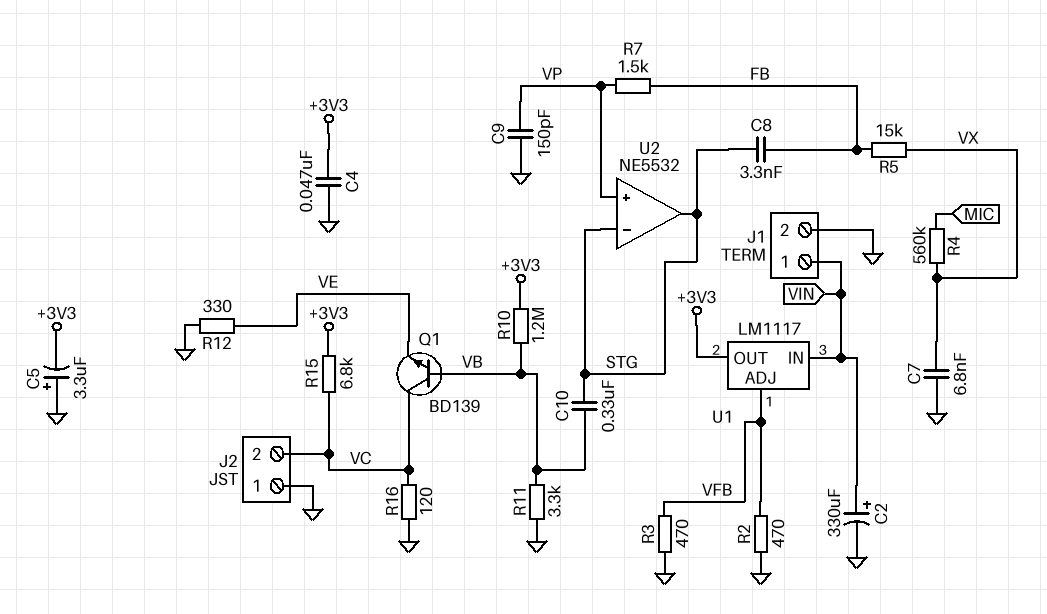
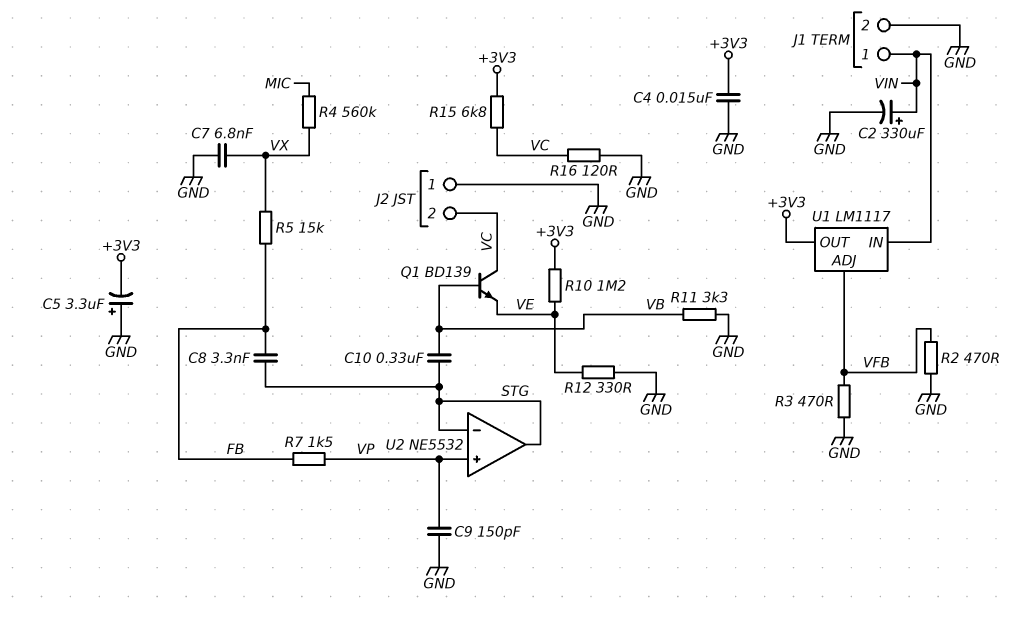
C4: 47nF (+3V3, GND) -> 15nF (+3V3, GND)
R10: 1.2M (+3V3, VB) -> 1.2M (+3V3, VE)

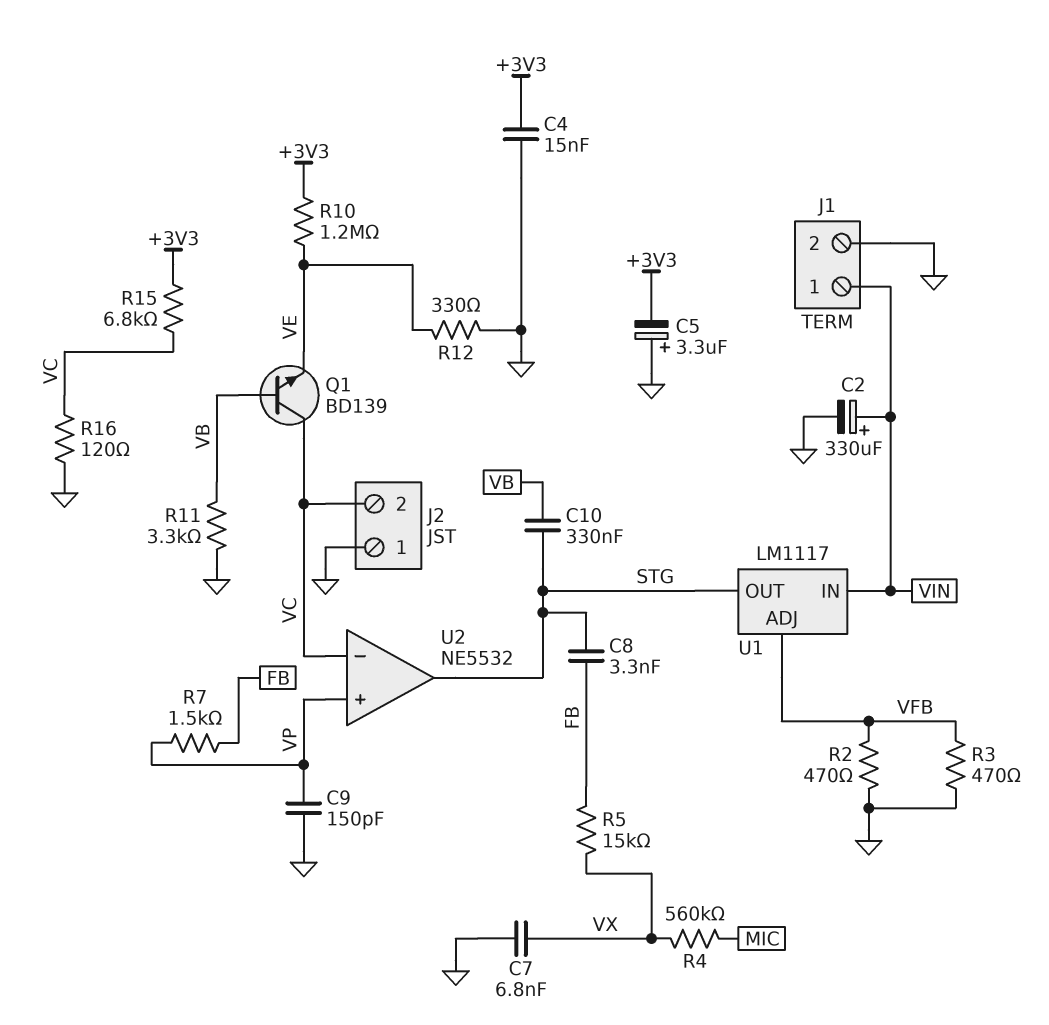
U1 pin OUT: +3V3 -> STG
U2 pin in-: STG -> VC

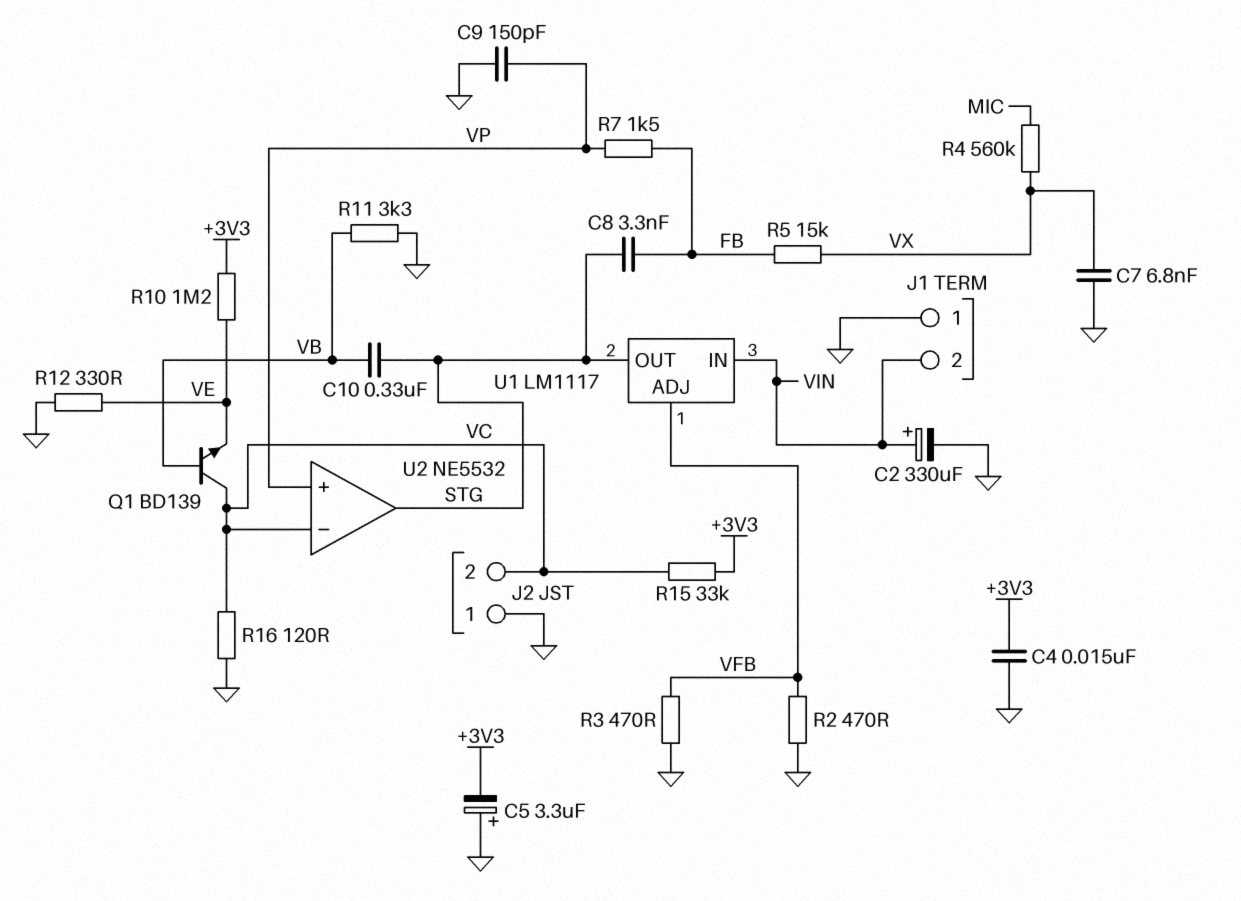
J1 pin 1: VIN -> GND
J1 pin 2: GND -> VIN
R15: 6.8k (+3V3, VC) -> 33k (+3V3, VC)

